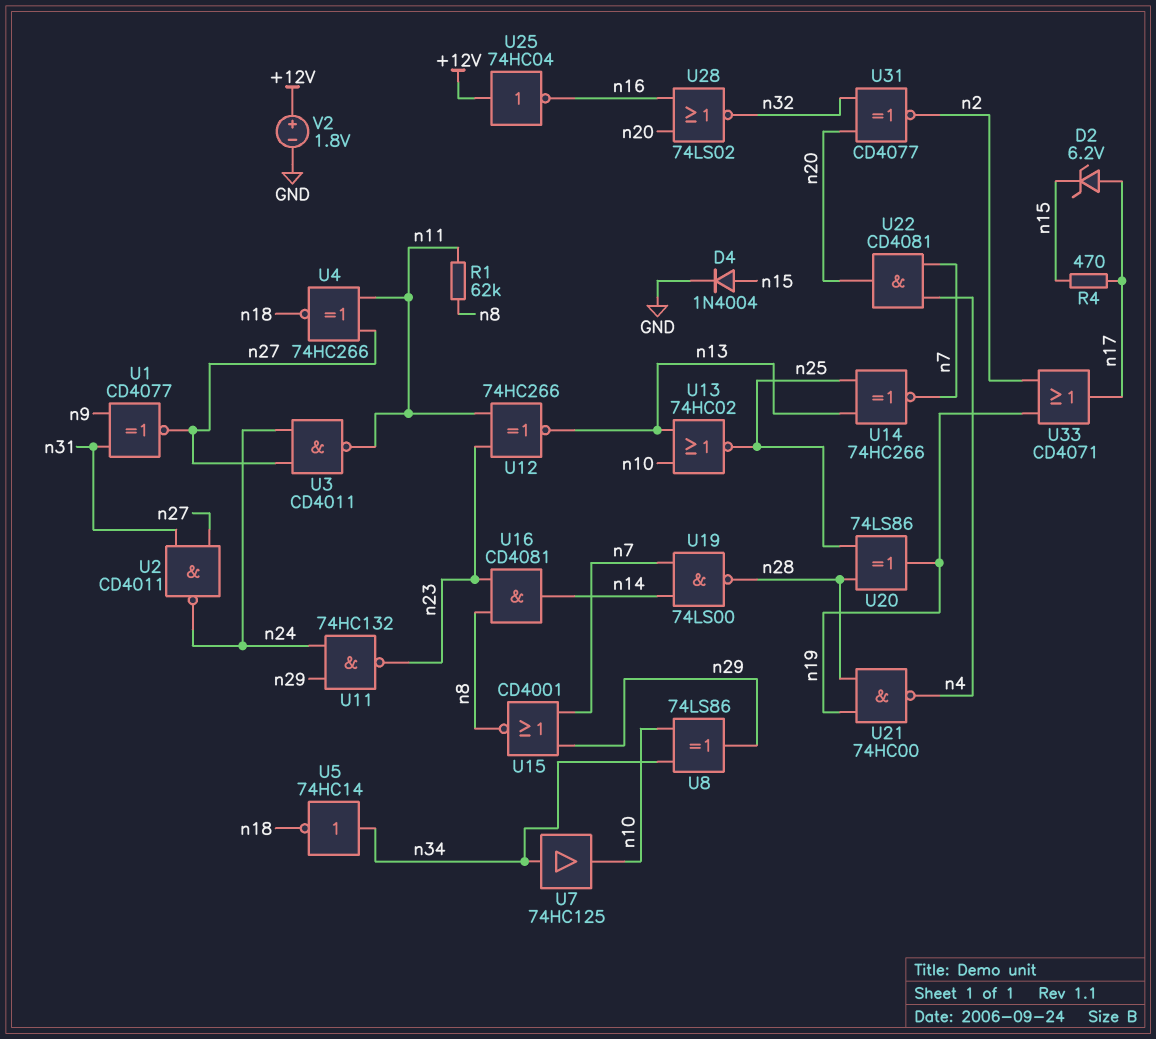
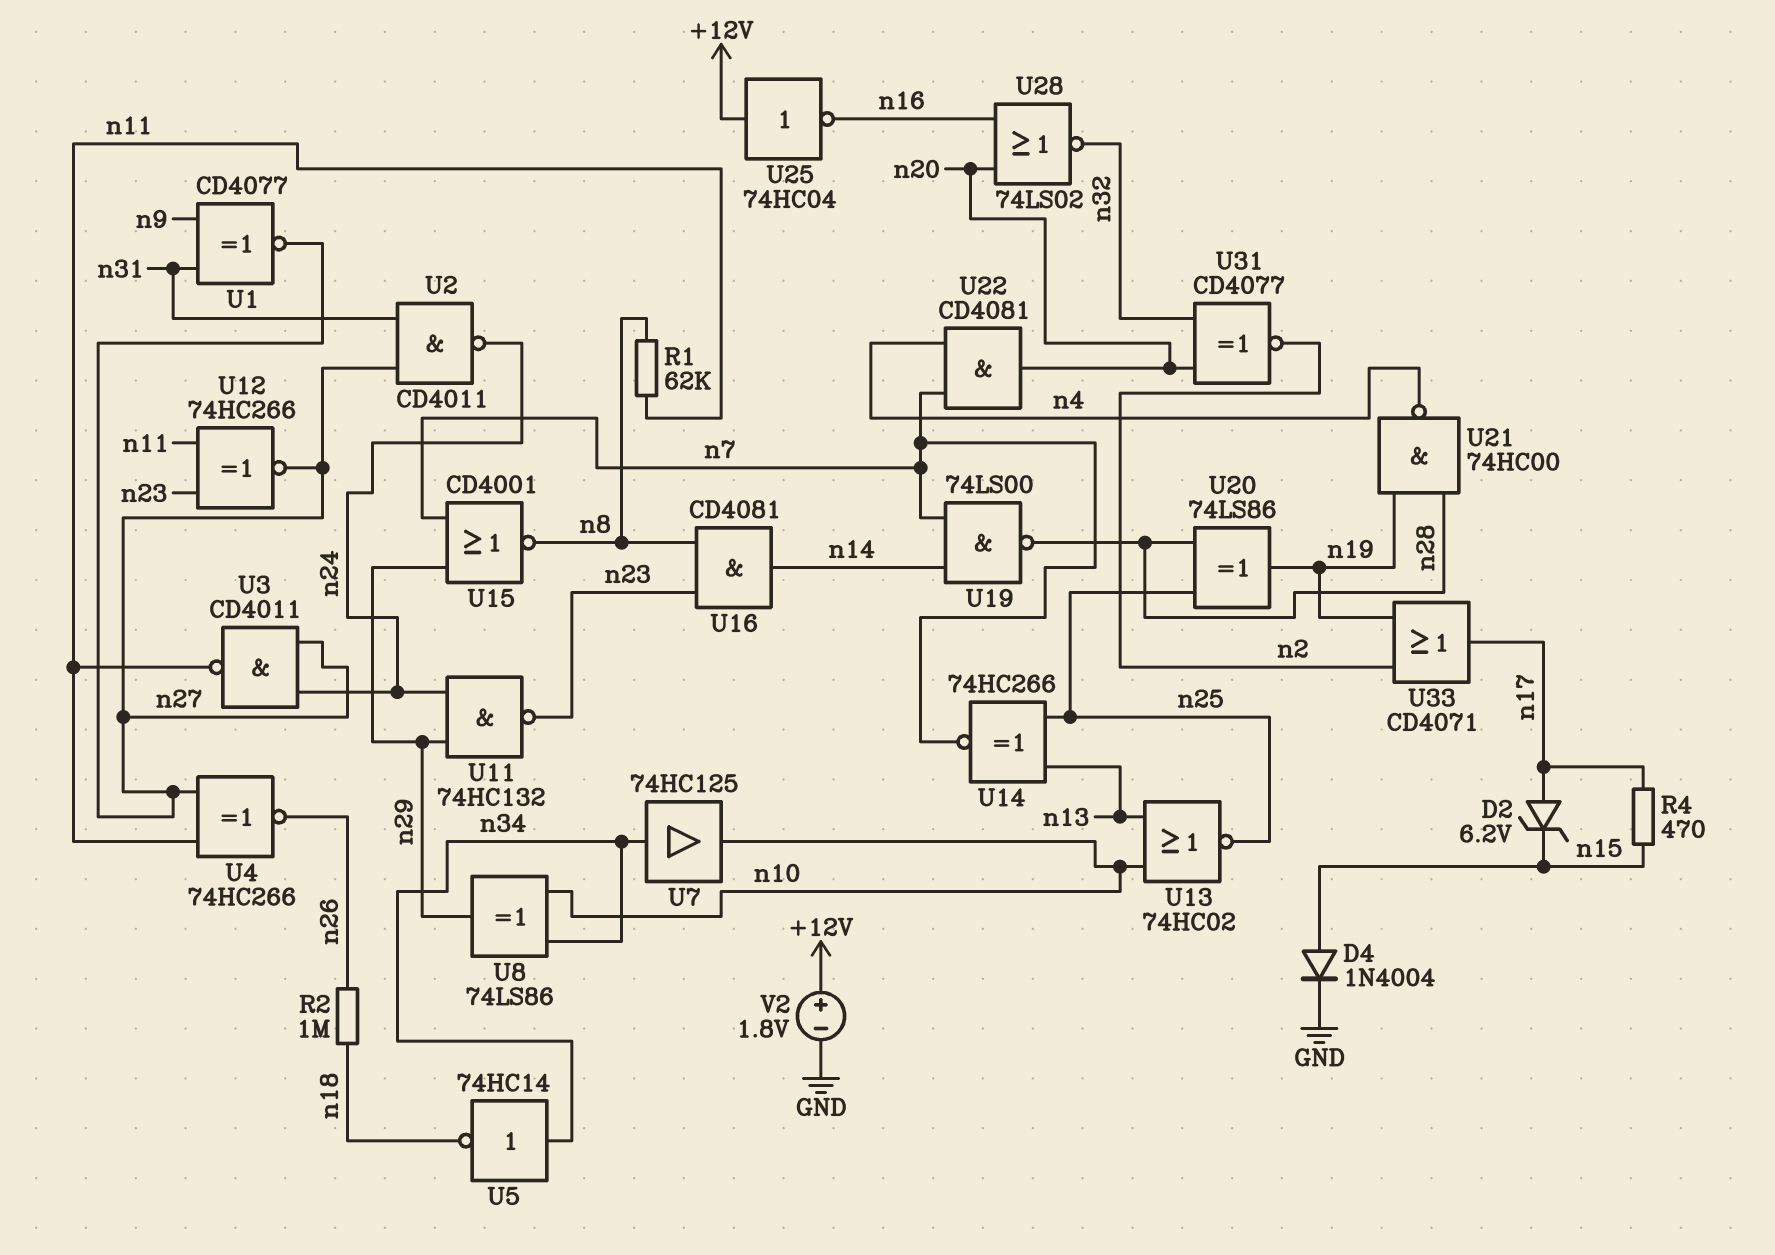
R2: none -> 1M (n18, n26)
U4: XNOR 74HC266 (in n11, in n27, out n18) -> XNOR 74HC266 (in n11, in n27, out n26)
U12: XNOR 74HC266 (in n11, in n23, out n13) -> XNOR 74HC266 (in n11, in n23, out n27)

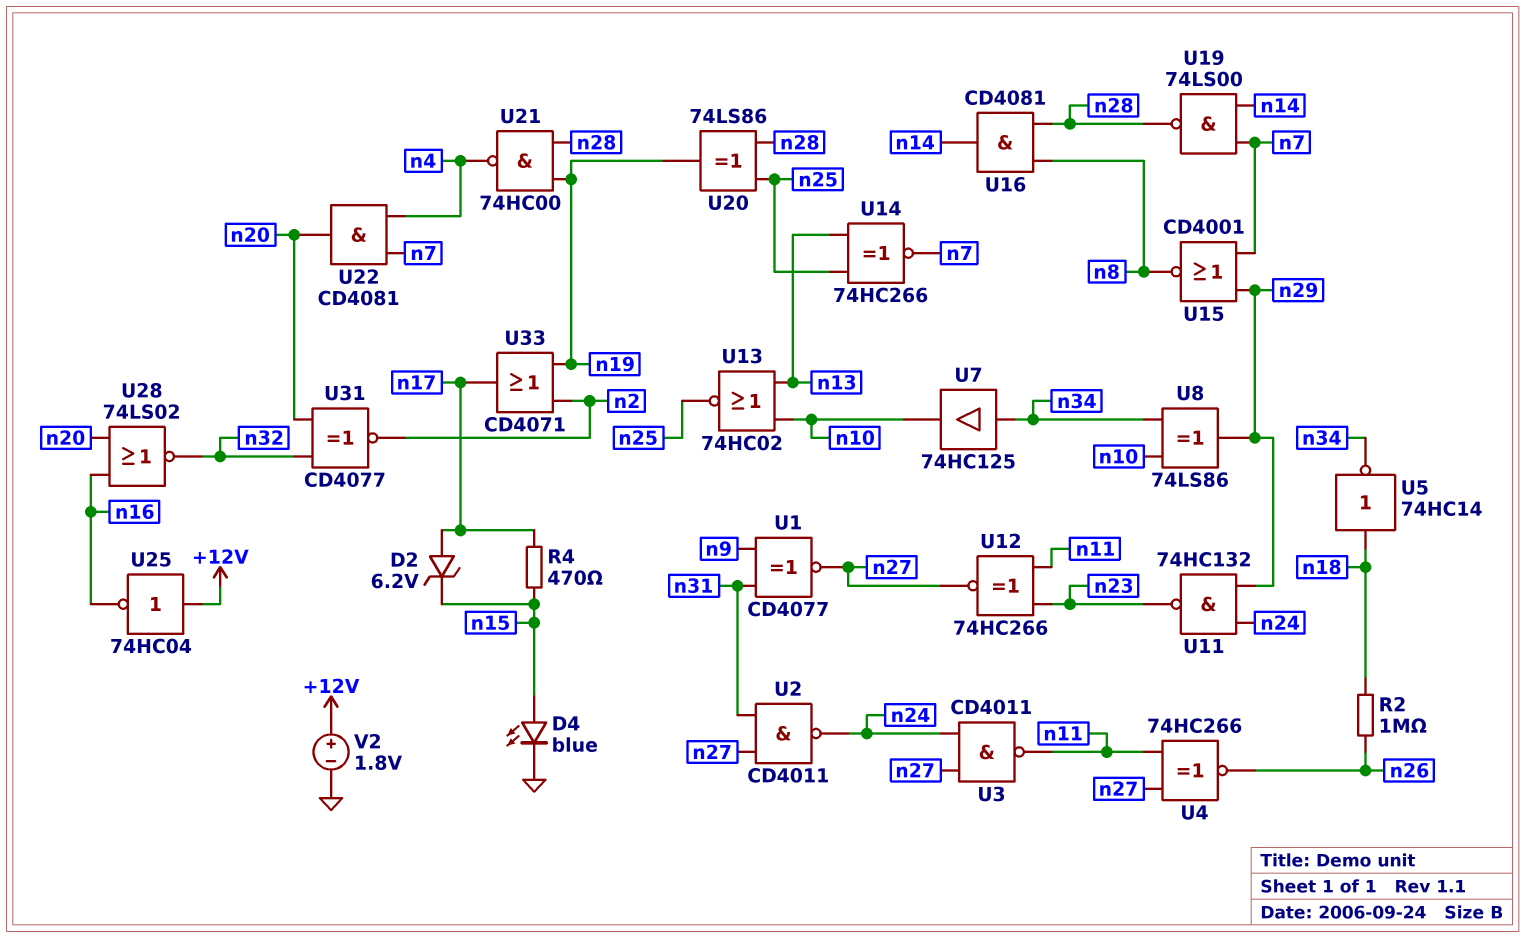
D4: diode 1N4004 (A n15, K GND) -> LED blue (A n15, K GND)
R1: 62k (n8, n11) -> none
U5: NOT 74HC14 (in n34, out n18) -> NOT 74HC14 (in n18, out n34)
U16: AND CD4081 (in n8, in n23, out n14) -> AND CD4081 (in n8, in n28, out n14)

